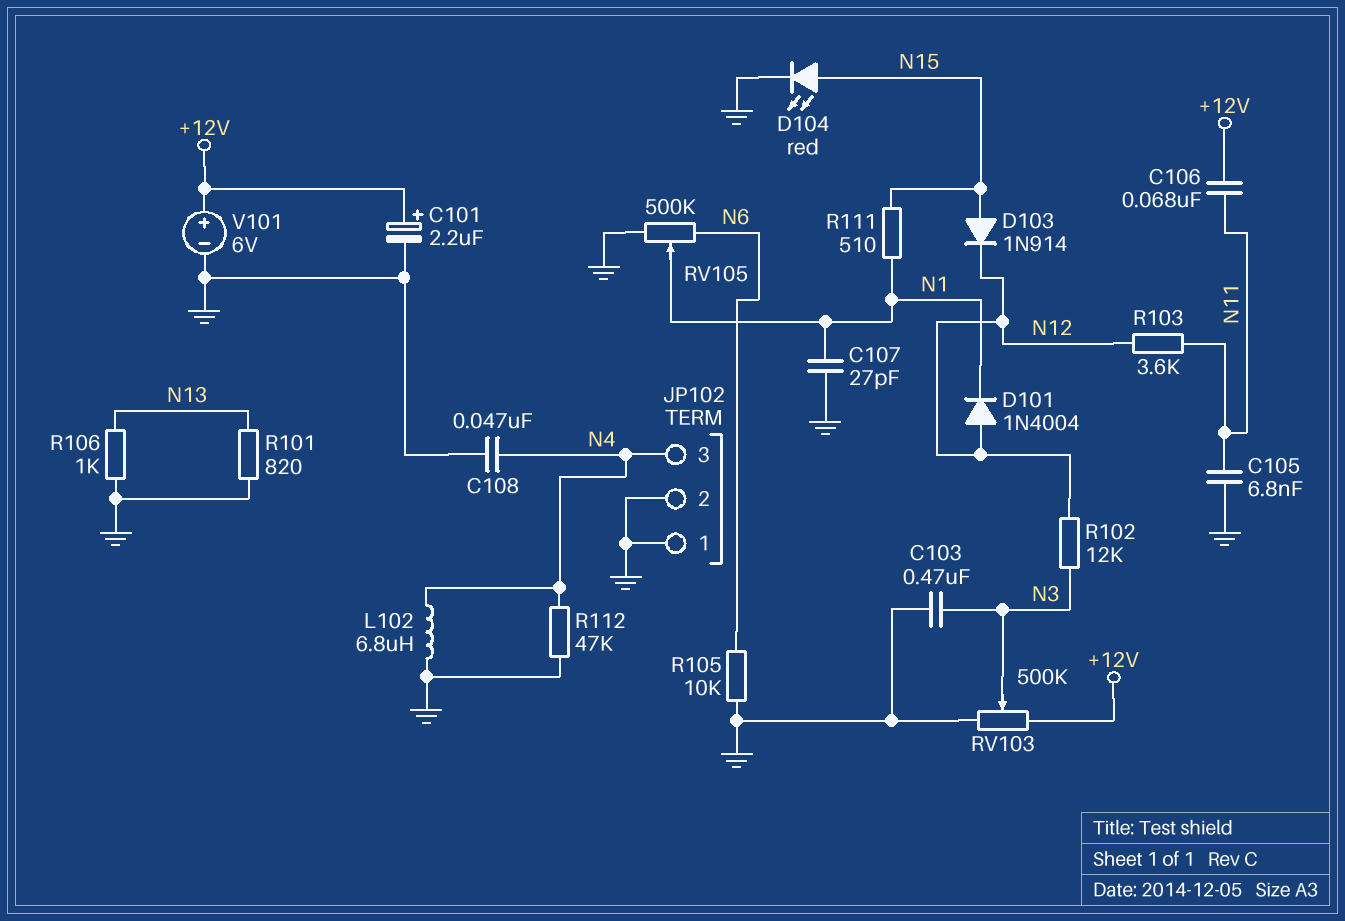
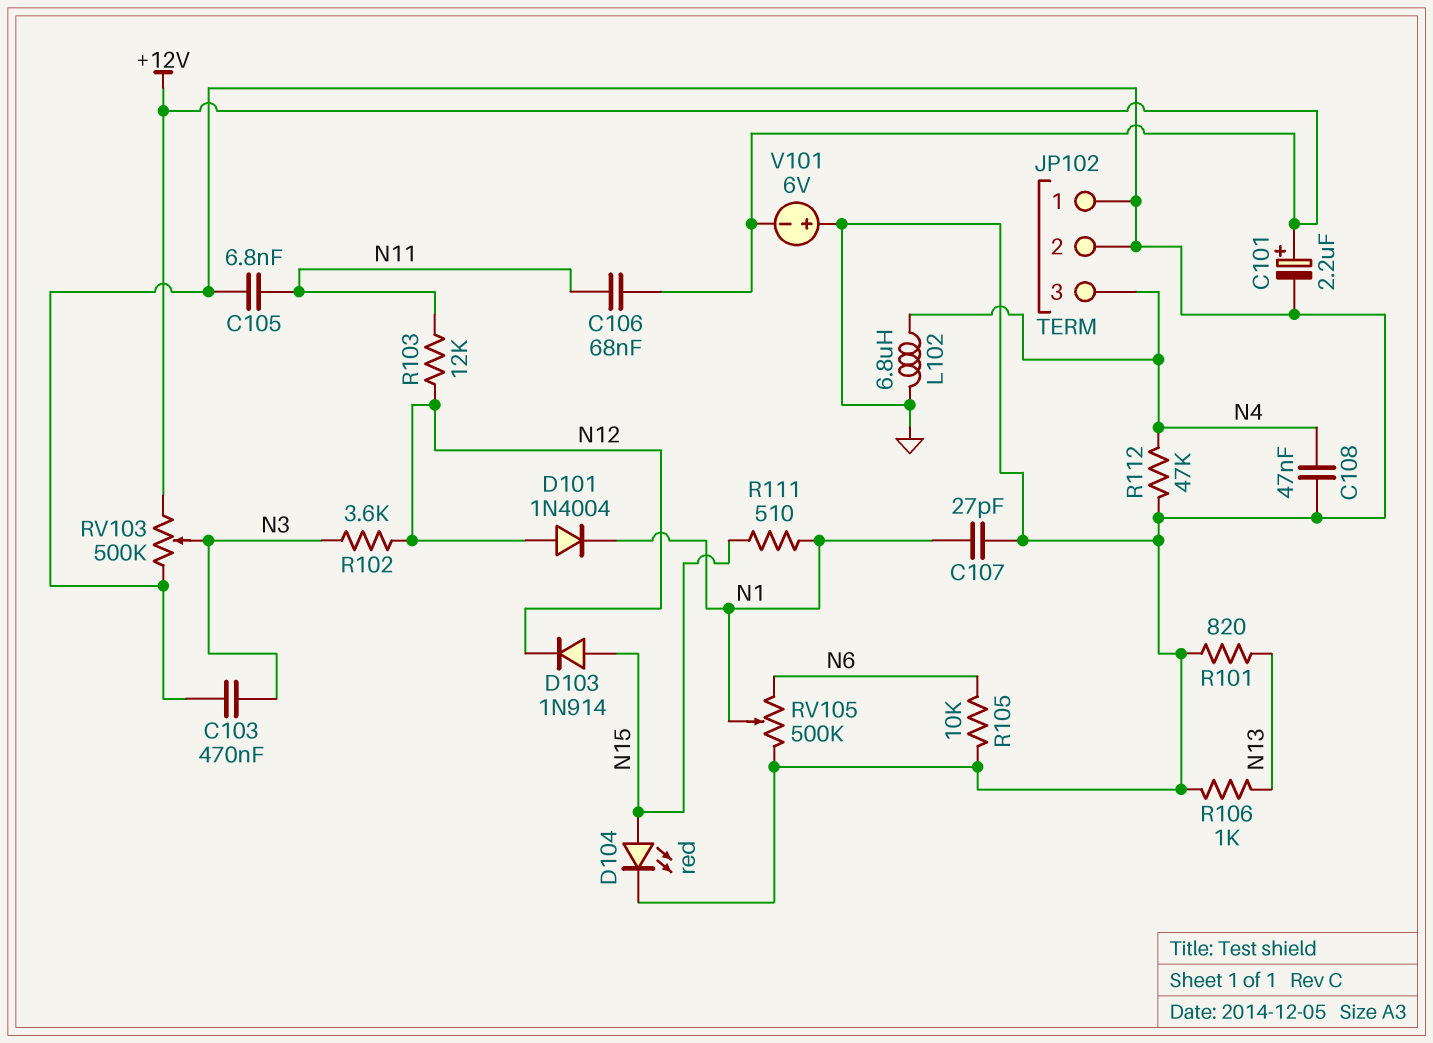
R102: 12k (N3, N12) -> 3.6k (N3, N12)
R103: 3.6k (N11, N12) -> 12k (N11, N12)
V101: 6V (plus +12V, minus GND) -> 6V (plus GND, minus +12V)

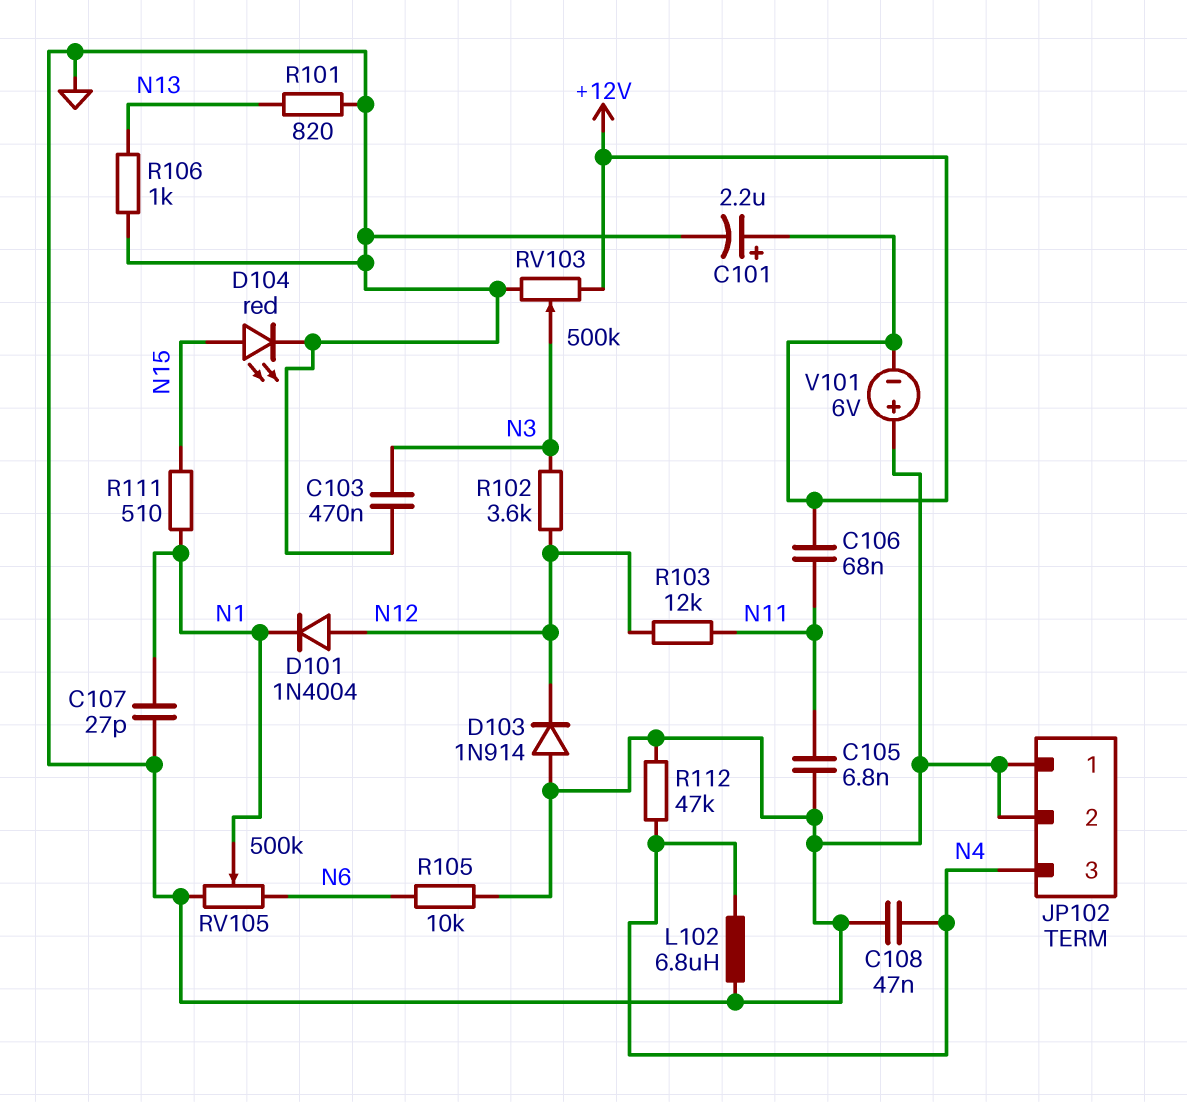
D103: diode 1N914 (A N15, K N12) -> diode 1N914 (A GND, K N12)

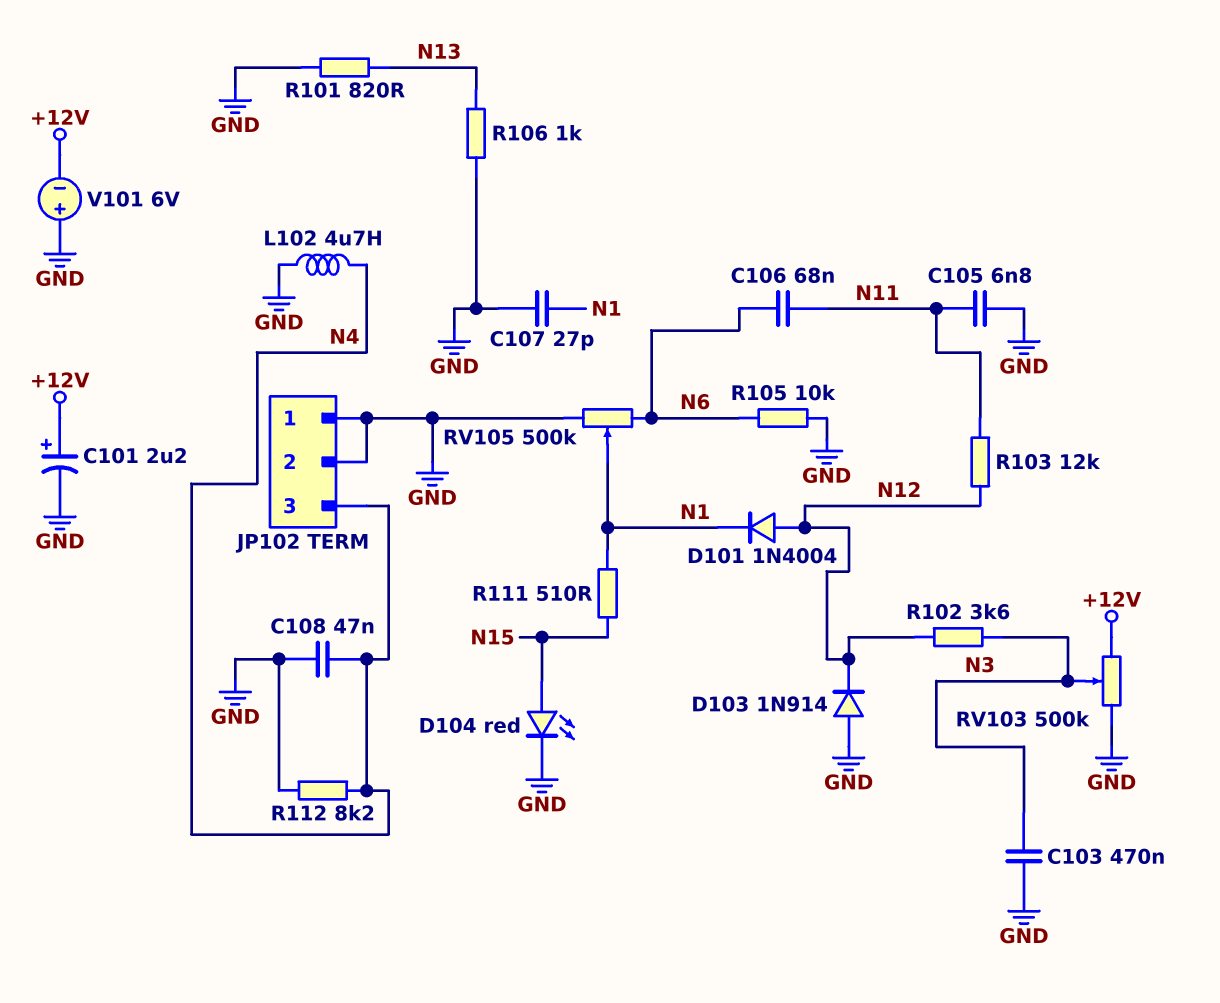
C106: 68nF (+12V, N11) -> 68nF (N6, N11)
L102: 6.8uH (GND, N4) -> 4.7uH (GND, N4)
R112: 47k (GND, N4) -> 8.2k (GND, N4)

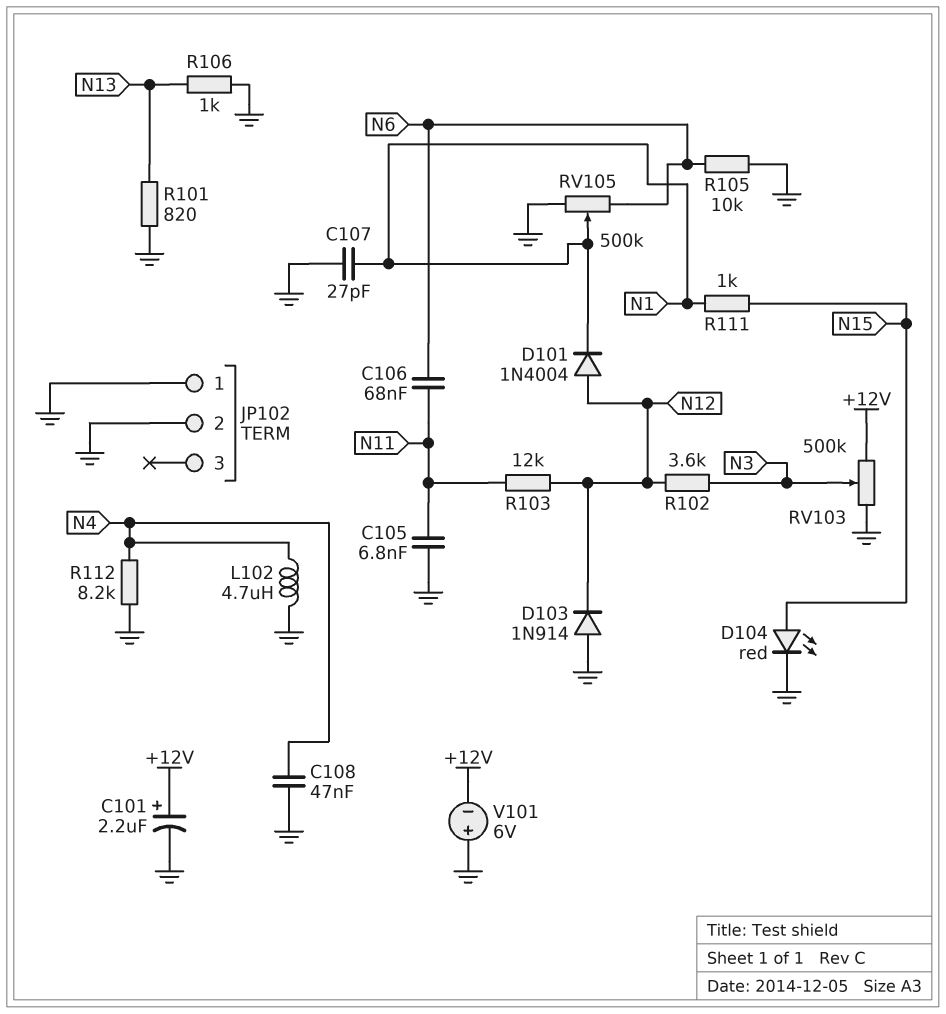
C103: 470nF (GND, N3) -> none
JP102 pin 3: N4 -> none
R111: 510 (N1, N15) -> 1k (N1, N15)

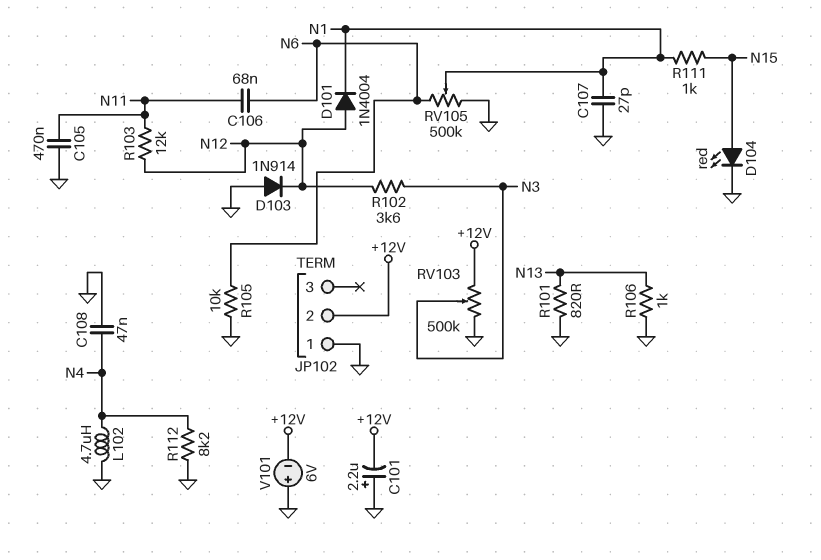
C101: 2.2uF (plus +12V, minus GND) -> 2.2uF (plus GND, minus +12V)
C105: 6.8nF (GND, N11) -> 470nF (GND, N11)
JP102 pin 2: GND -> +12V

